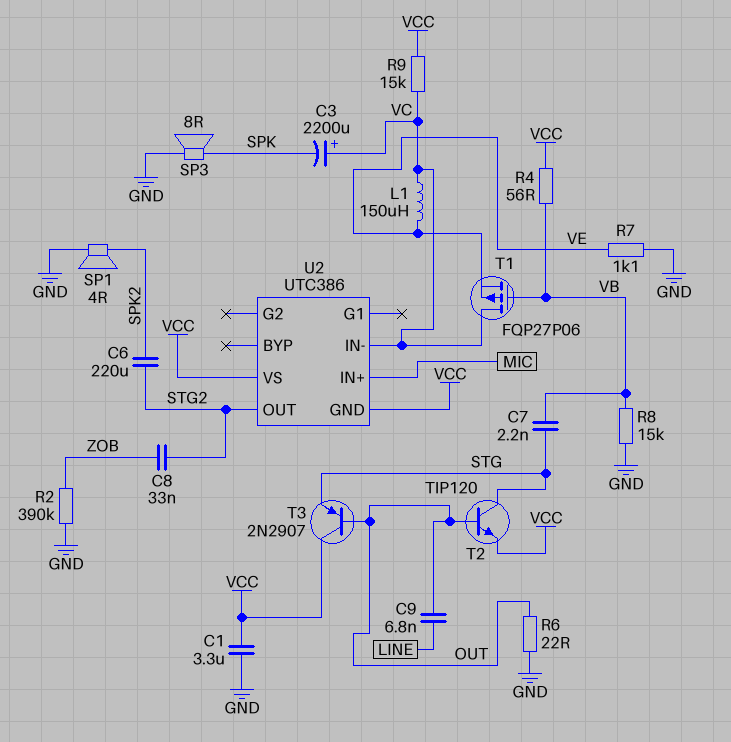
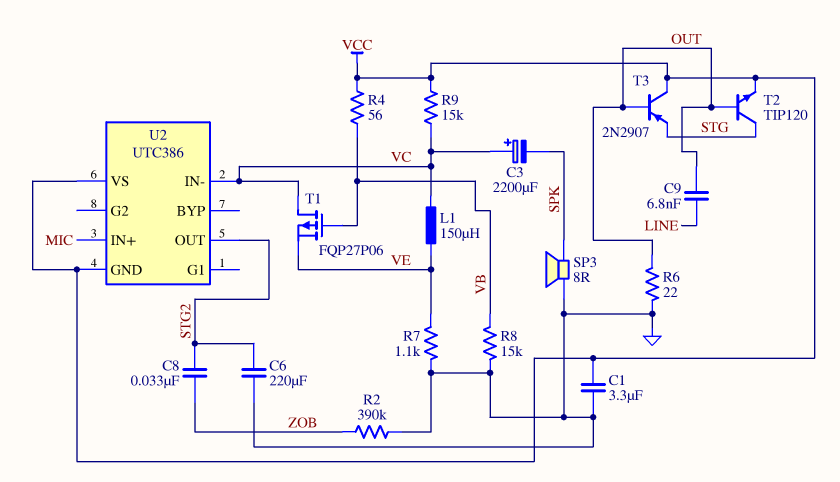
C6: 220uF (SPK2, STG2) -> 220uF (GND, STG2)
C7: 2.2nF (STG, VB) -> none
SP1: speaker 4R (GND, SPK2) -> none

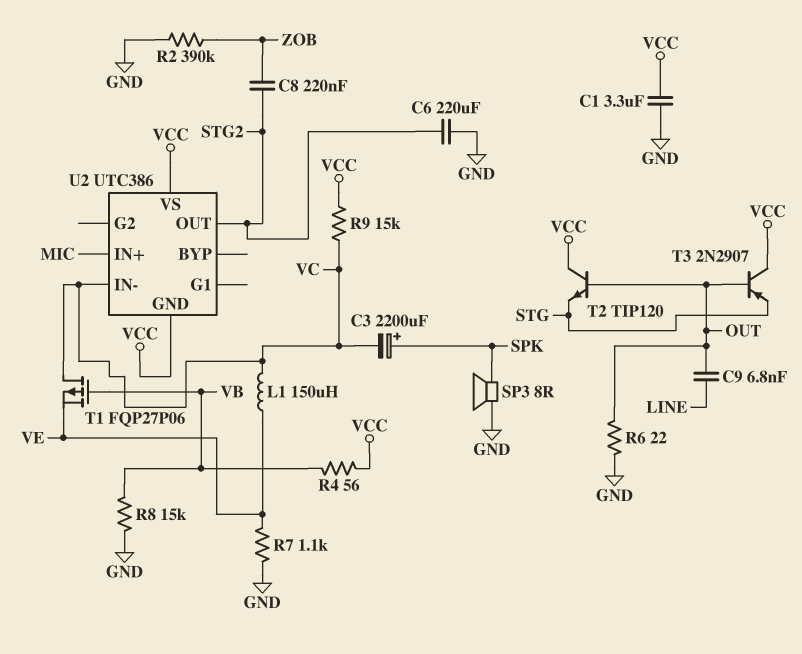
C3: 2200uF (plus VC, minus SPK) -> 2200uF (plus SPK, minus VC)
C8: 33nF (STG2, ZOB) -> 220nF (STG2, ZOB)
T2: NPN TIP120 (B OUT, C STG, E VCC) -> NPN TIP120 (B OUT, C VCC, E STG)

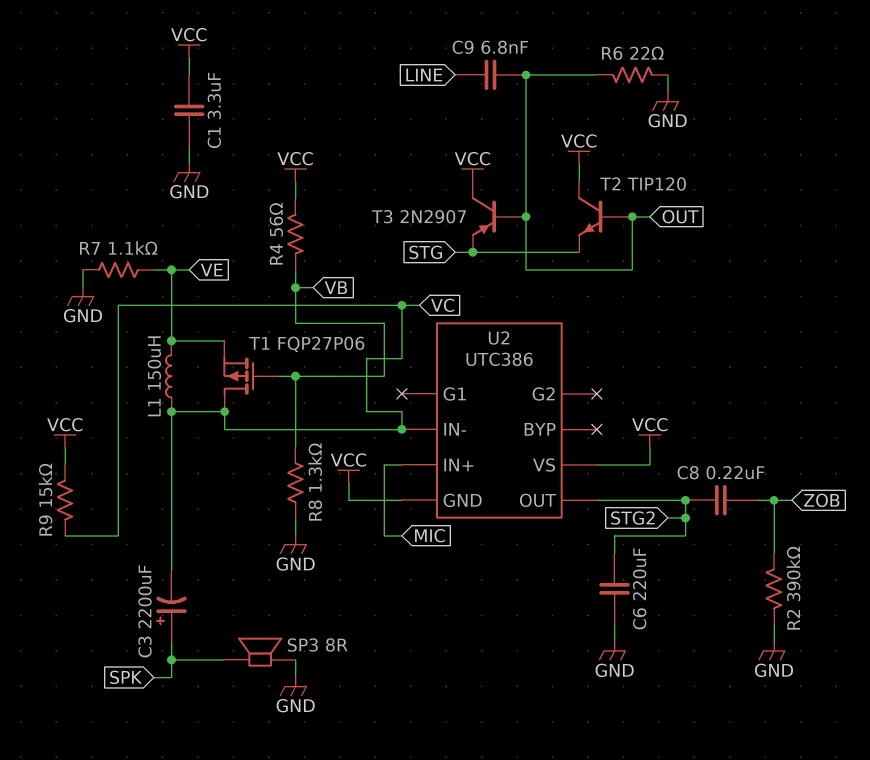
R8: 15k (GND, VB) -> 1.3k (GND, VB)

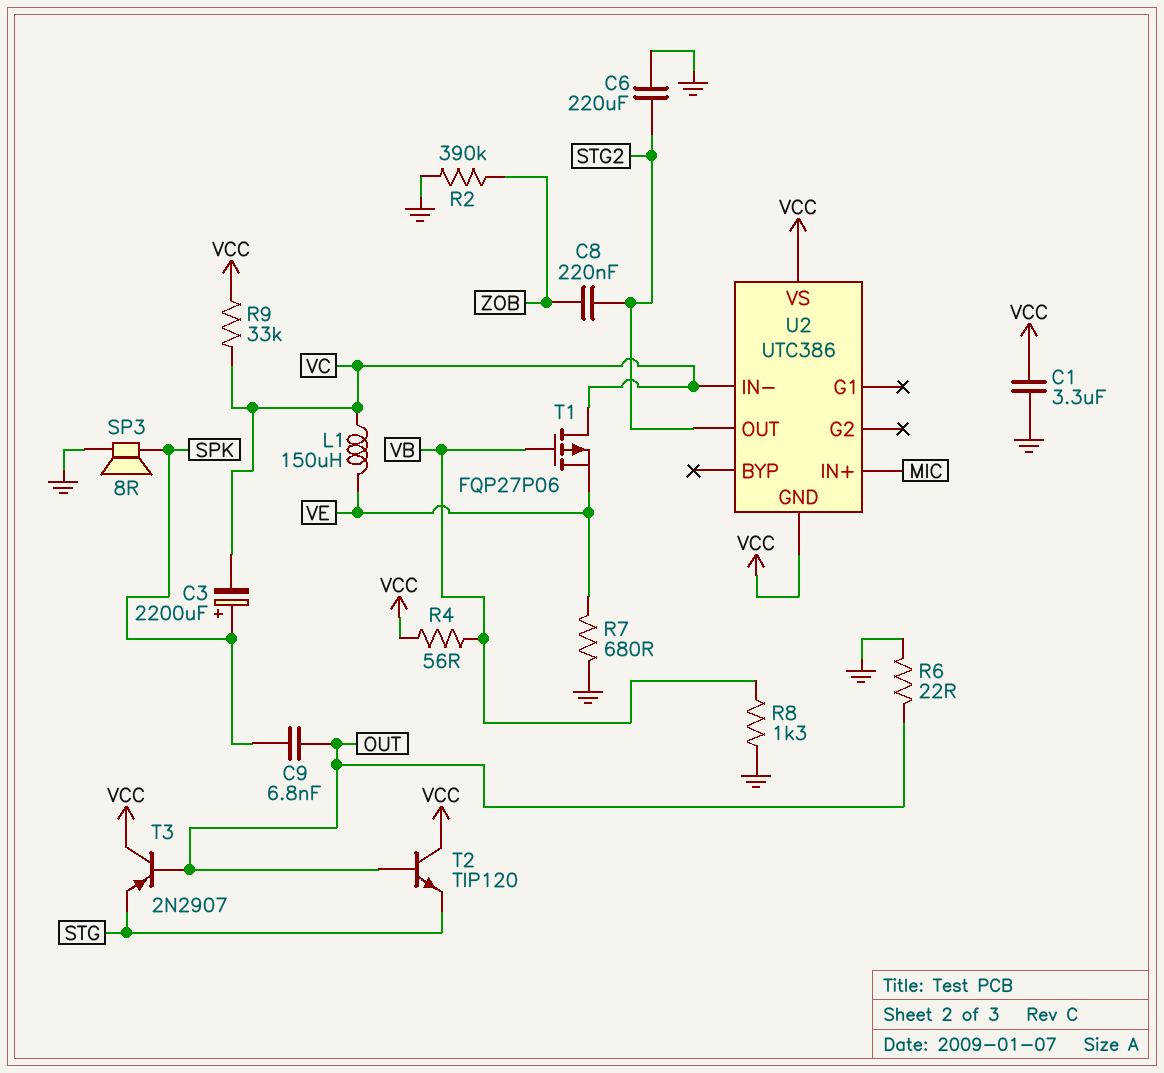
C9: 6.8nF (LINE, OUT) -> 6.8nF (OUT, SPK)
R7: 1.1k (GND, VE) -> 680 (GND, VE)
R9: 15k (VC, VCC) -> 33k (VC, VCC)

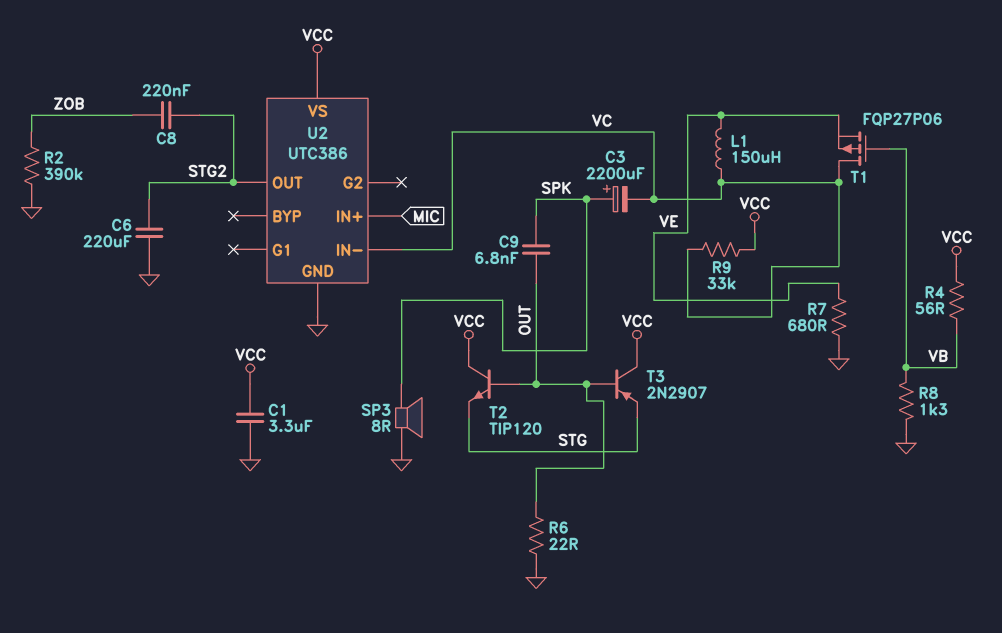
U2 pin GND: VCC -> GND

